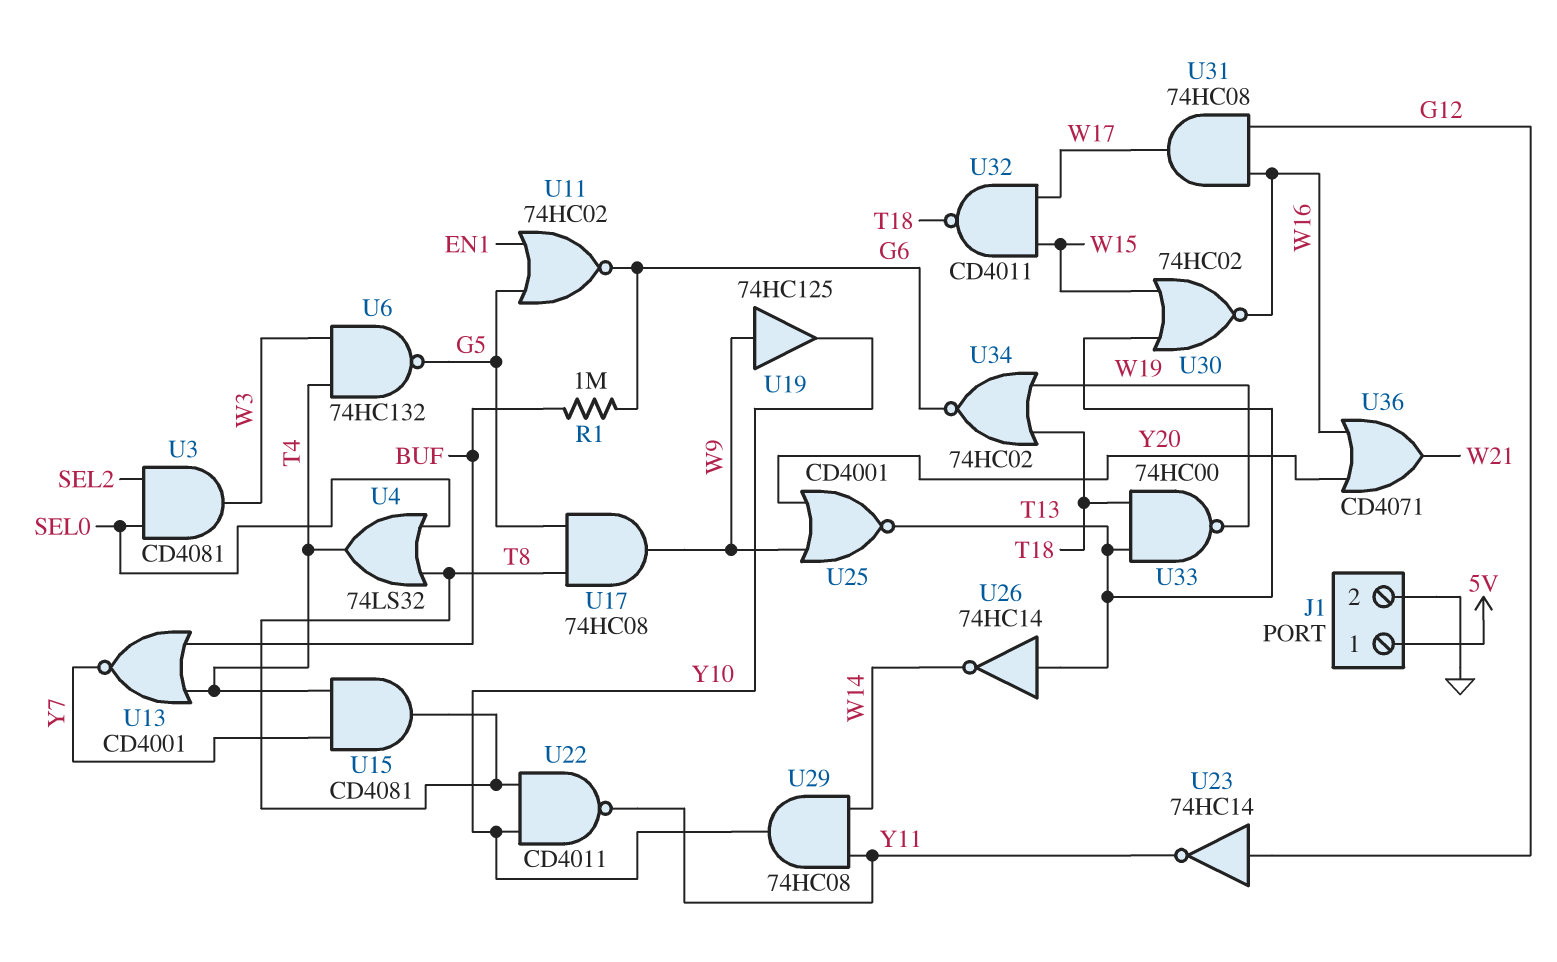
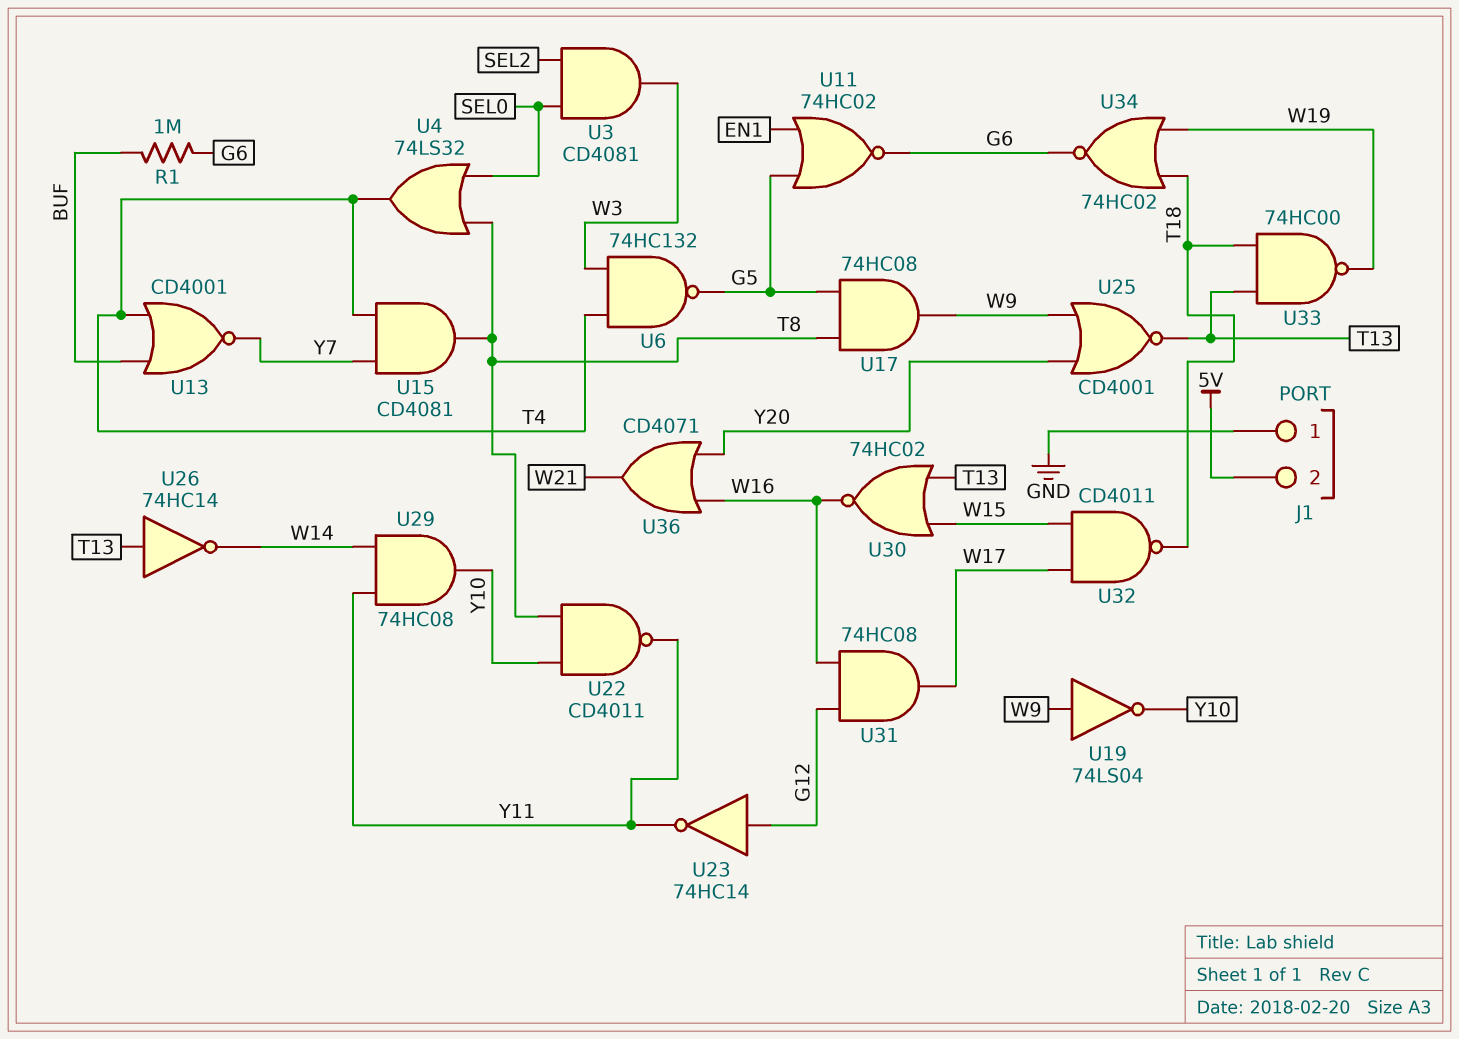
J1 pin 1: 5V -> GND
J1 pin 2: GND -> 5V
U19: buffer 74HC125 (in W9, out Y10) -> NOT 74LS04 (in W9, out Y10)

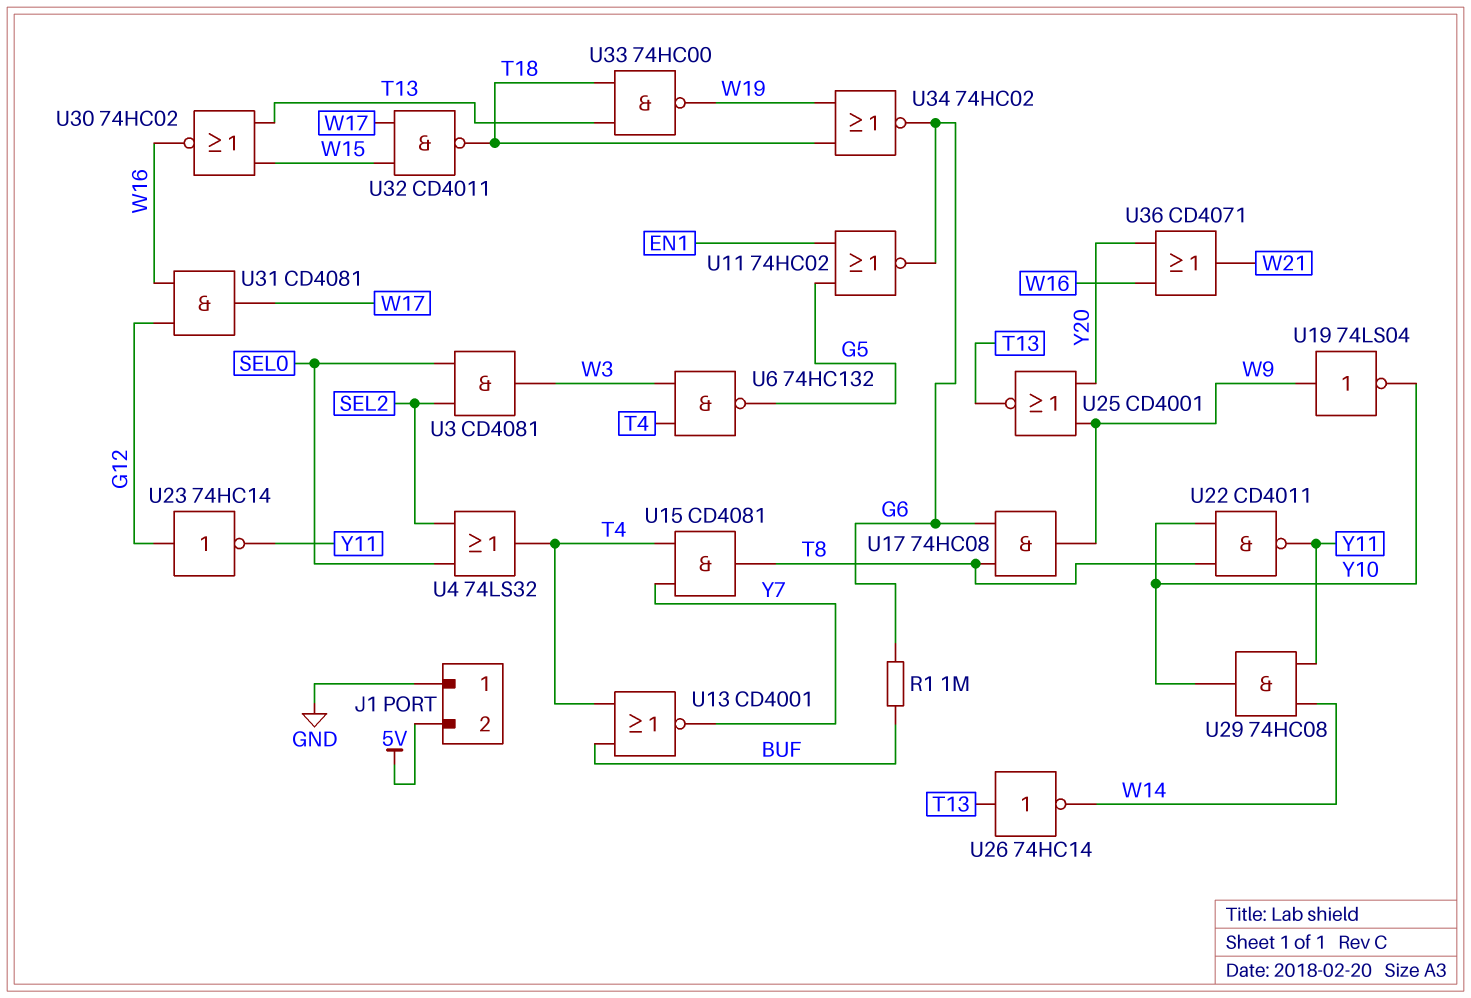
U4: OR 74LS32 (in SEL0, in T8, out T4) -> OR 74LS32 (in SEL0, in SEL2, out T4)
U17: AND 74HC08 (in G5, in T8, out W9) -> AND 74HC08 (in G6, in T8, out W9)
U31: AND 74HC08 (in G12, in W16, out W17) -> AND CD4081 (in G12, in W16, out W17)

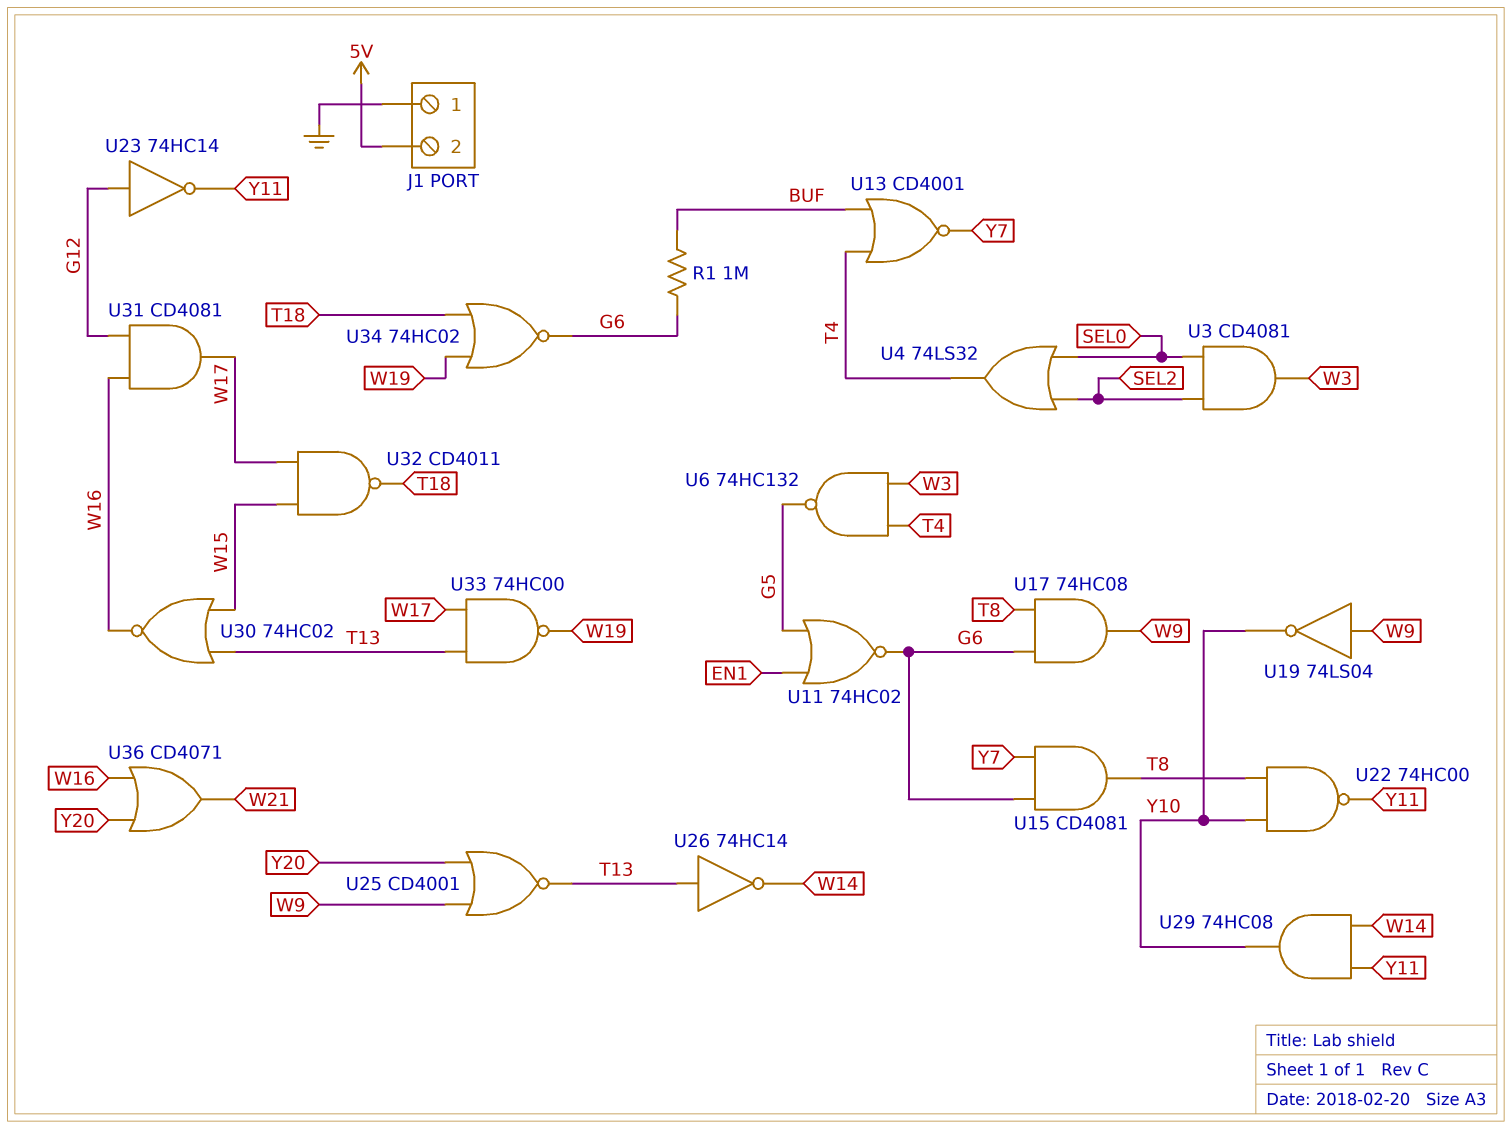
U15: AND CD4081 (in T4, in Y7, out T8) -> AND CD4081 (in G6, in Y7, out T8)
U22: NAND CD4011 (in T8, in Y10, out Y11) -> NAND 74HC00 (in T8, in Y10, out Y11)
U33: NAND 74HC00 (in T13, in T18, out W19) -> NAND 74HC00 (in T13, in W17, out W19)

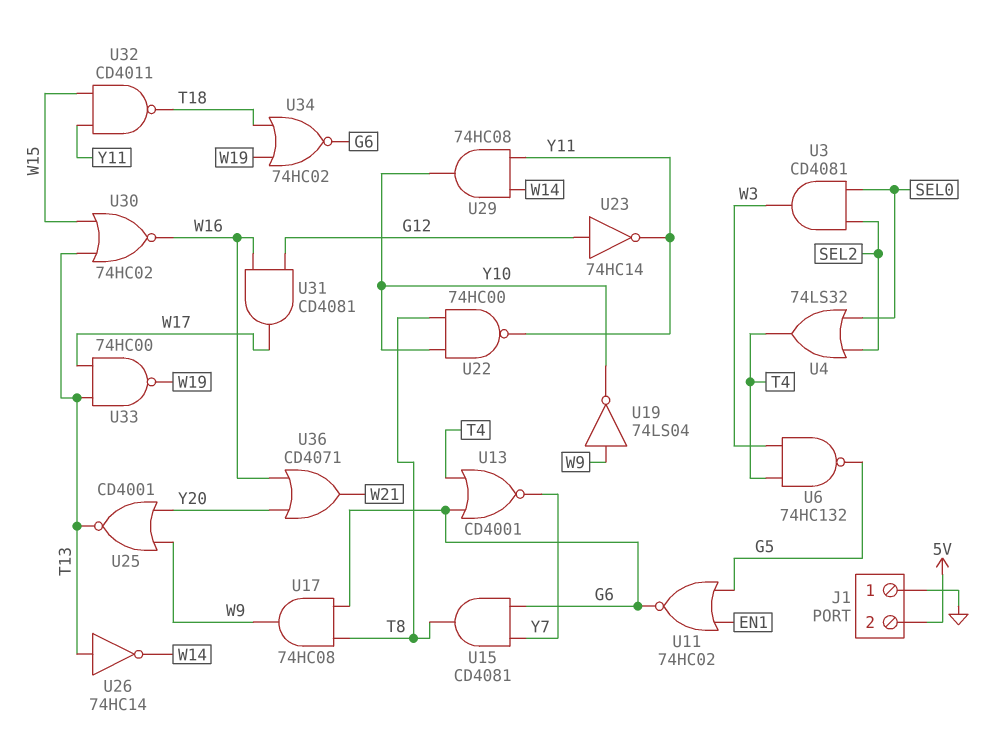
R1: 1M (BUF, G6) -> none
U13: NOR CD4001 (in BUF, in T4, out Y7) -> NOR CD4001 (in G6, in T4, out Y7)
U32: NAND CD4011 (in W15, in W17, out T18) -> NAND CD4011 (in W15, in Y11, out T18)

